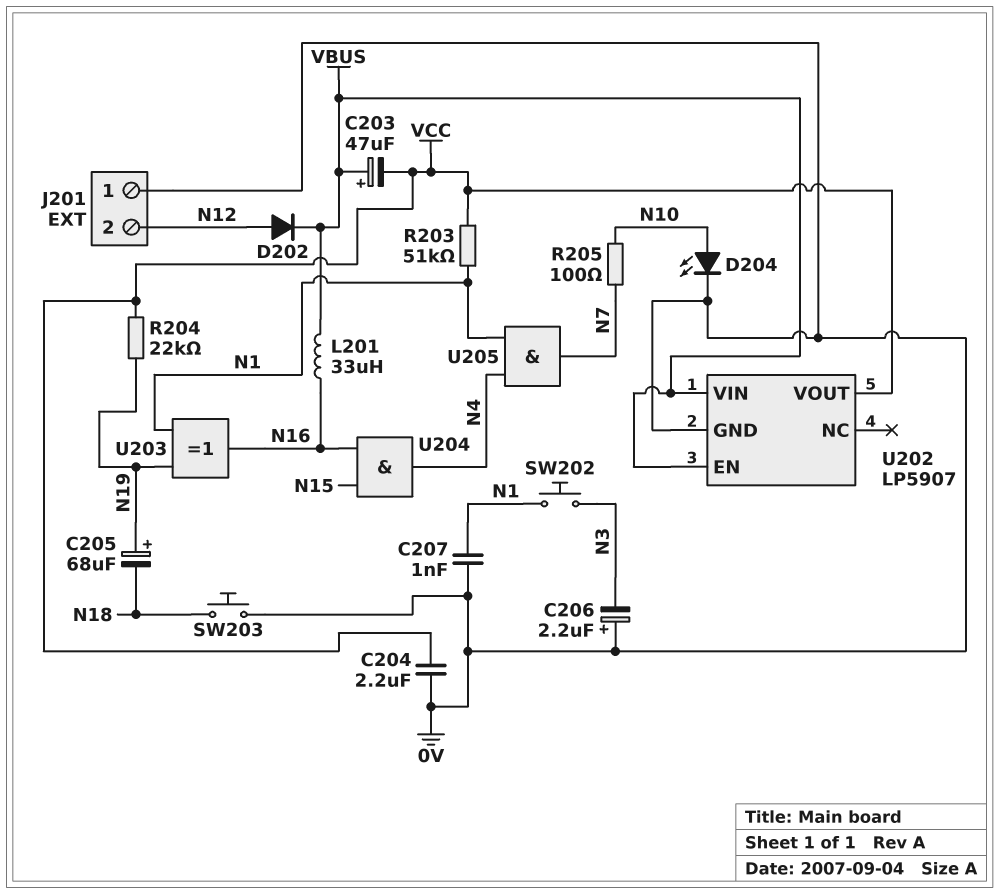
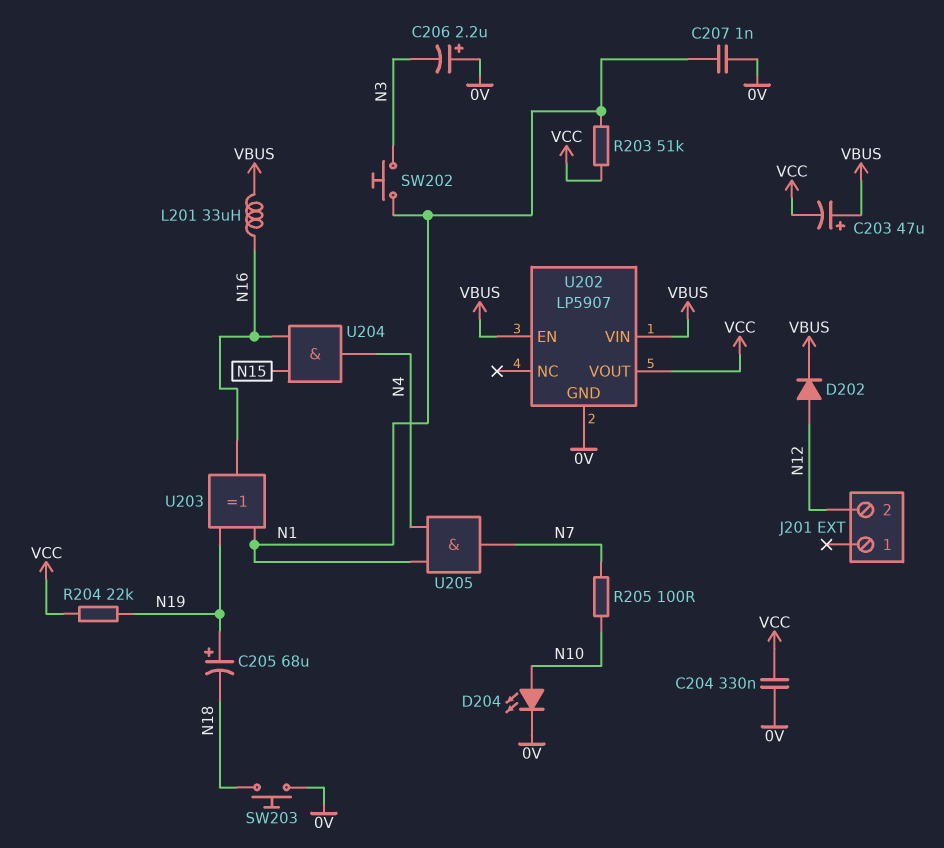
C204: 2.2uF (0V, VCC) -> 330nF (0V, VCC)
J201 pin 1: 0V -> none

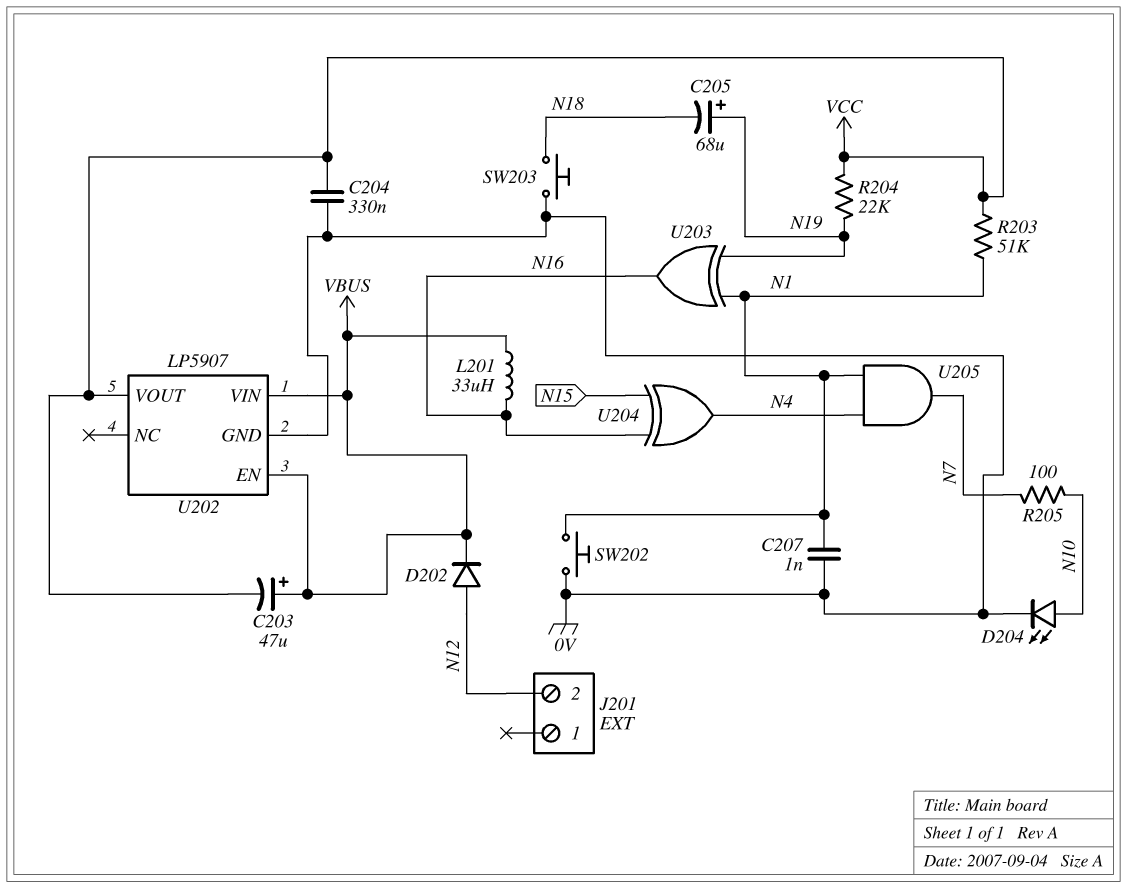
C206: 2.2uF (plus 0V, minus N3) -> none
SW202: button (N1, N3) -> button (0V, N1)
U204: AND (in N15, in N16, out N4) -> XOR (in N15, in N16, out N4)

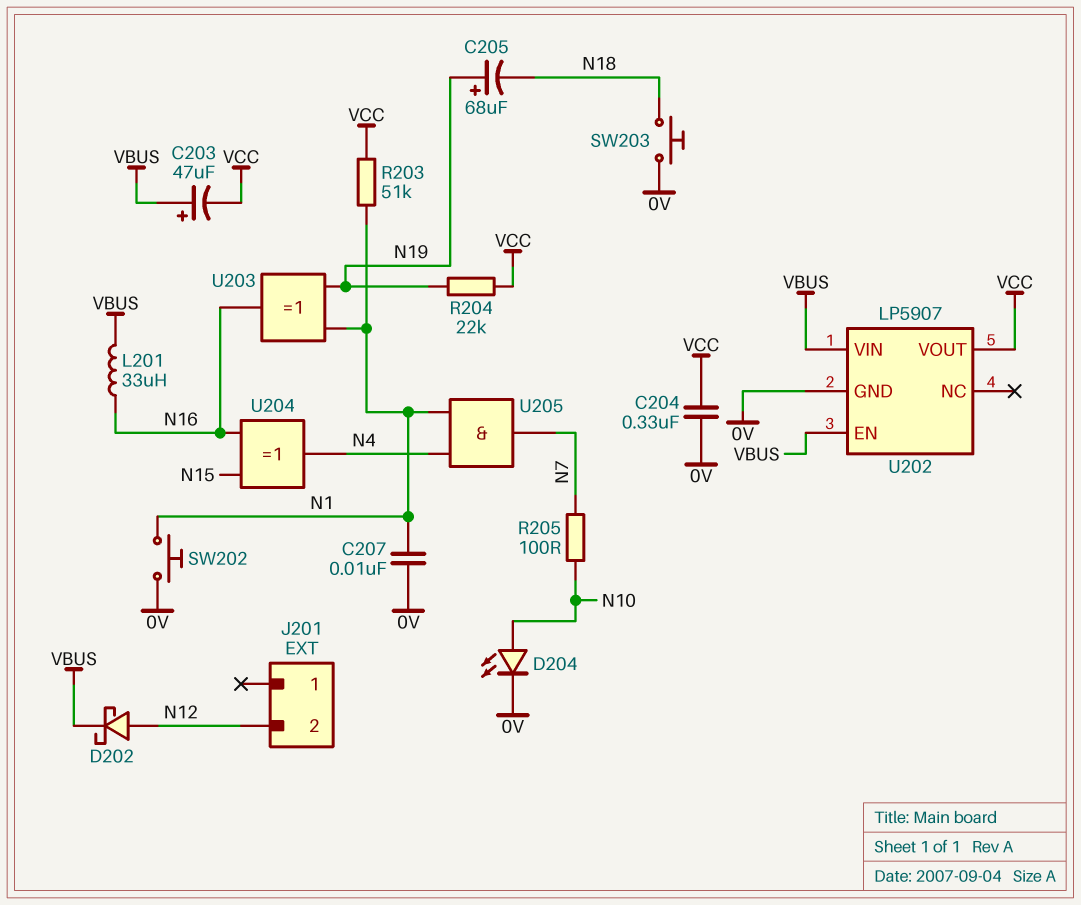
C207: 1nF (0V, N1) -> 10nF (0V, N1)
D202: diode (A N12, K VBUS) -> schottky (A N12, K VBUS)

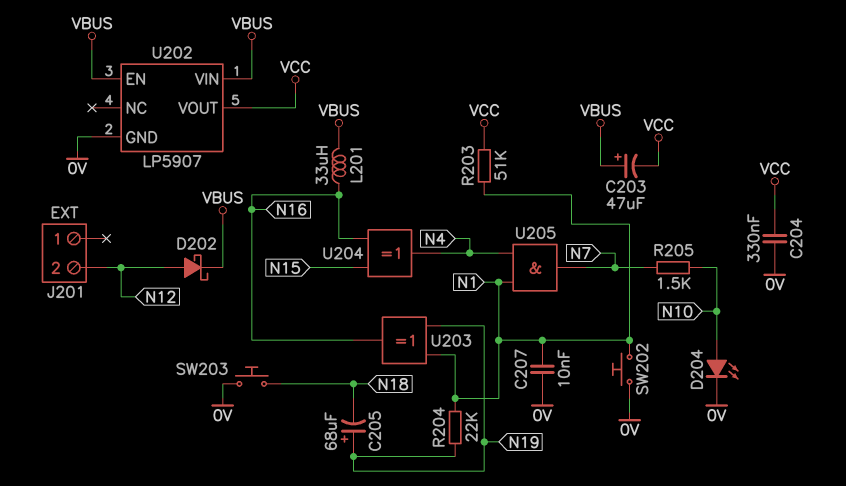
R204: 22k (N19, VCC) -> 22k (N1, N19)
R205: 100 (N7, N10) -> 1.5k (N7, N10)

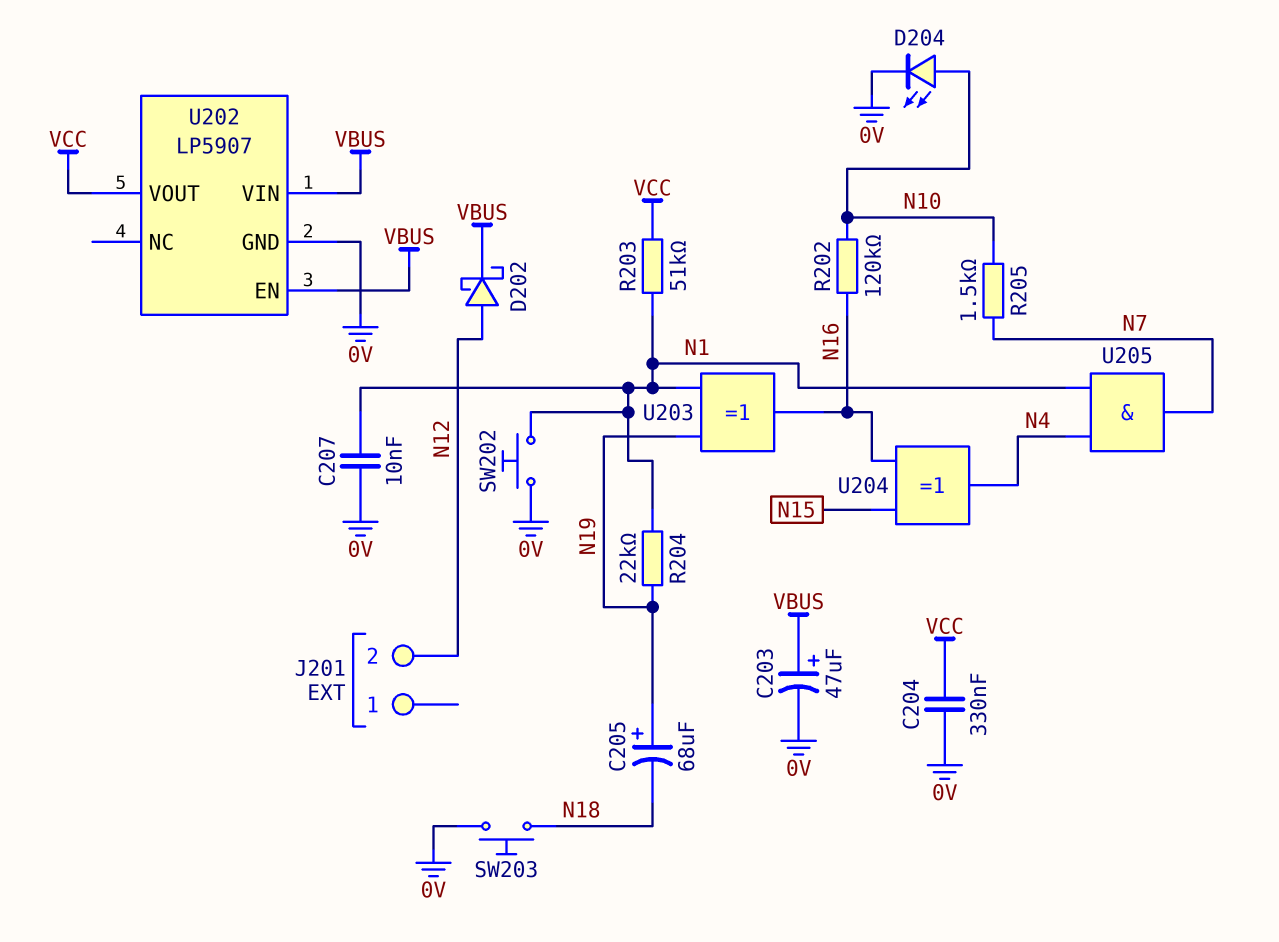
C203: 47uF (plus VBUS, minus VCC) -> 47uF (plus VBUS, minus 0V)
L201: 33uH (N16, VBUS) -> none
R202: none -> 120k (N10, N16)

